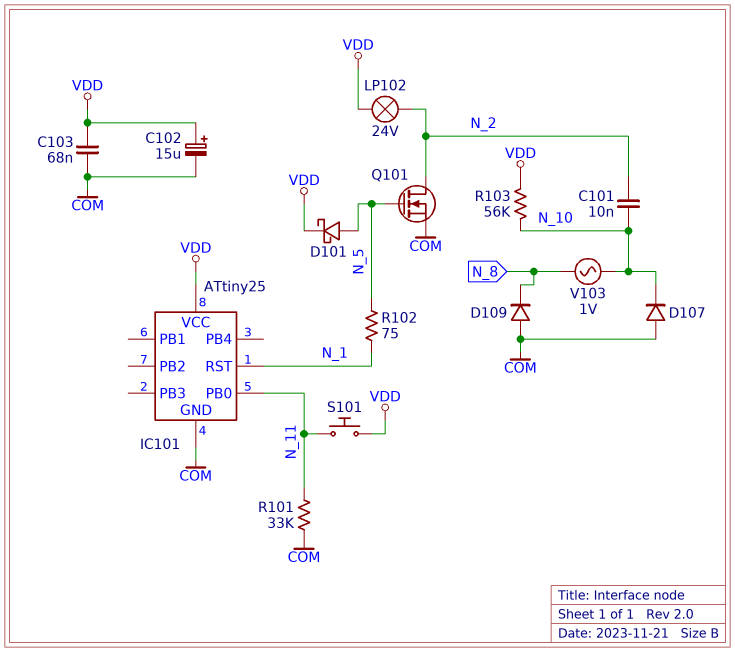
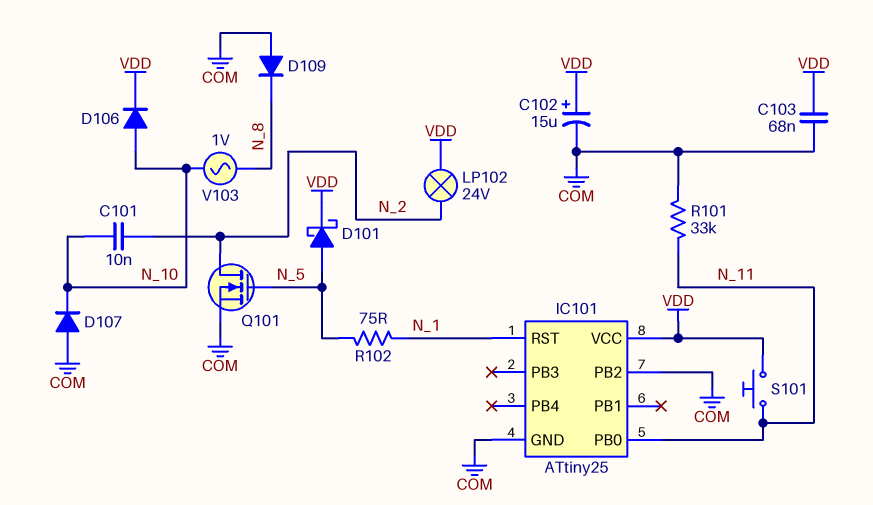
D106: none -> diode (A N_10, K VDD)
IC101 pin PB2: none -> COM
R103: 56k (N_10, VDD) -> none

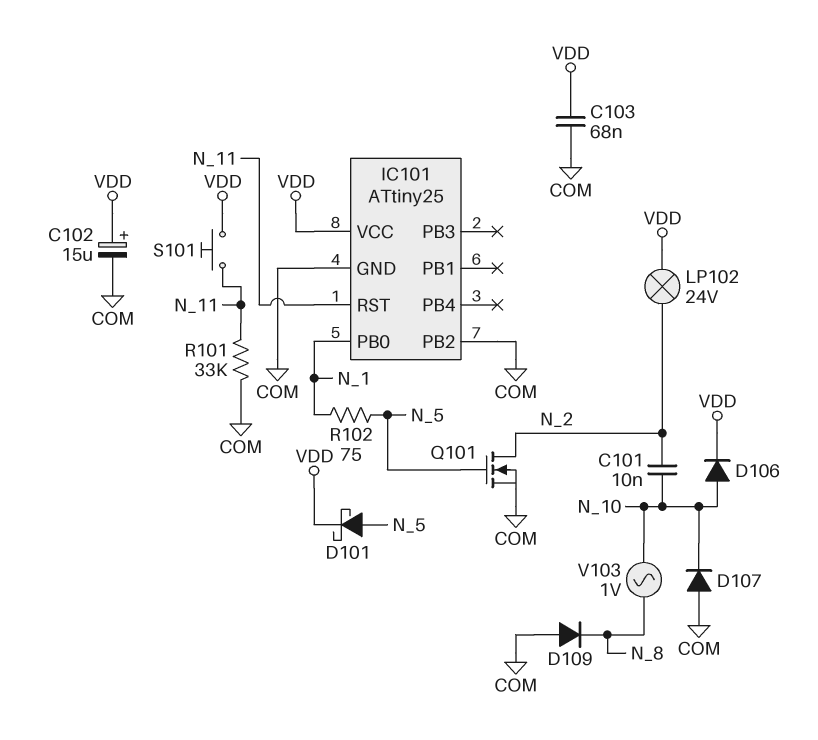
IC101 pin PB0: N_11 -> N_1
IC101 pin RST: N_1 -> N_11

